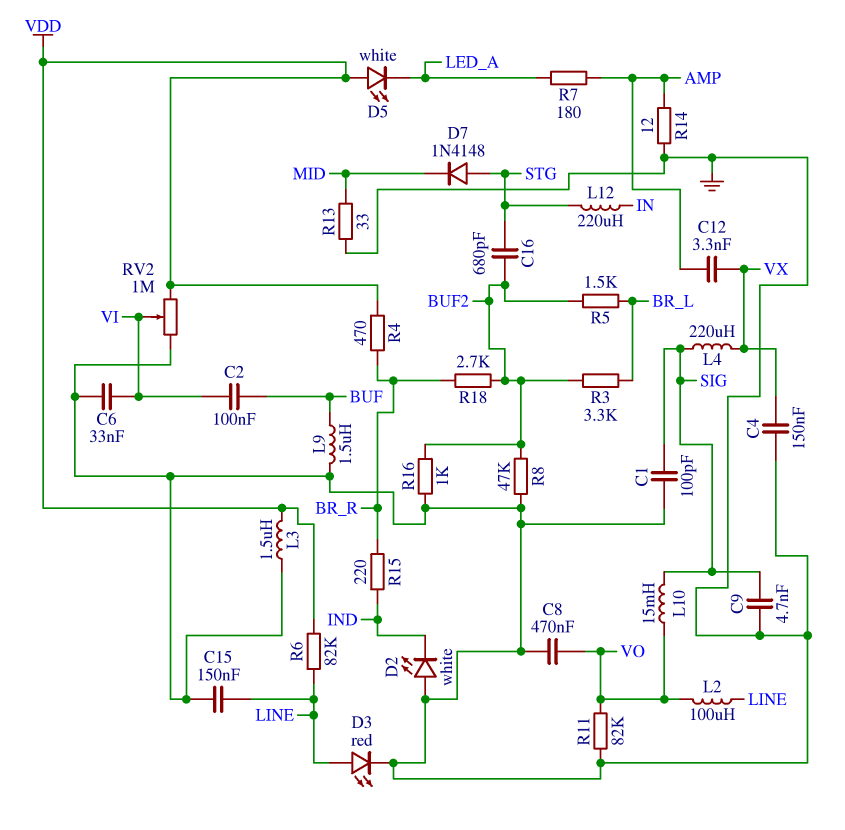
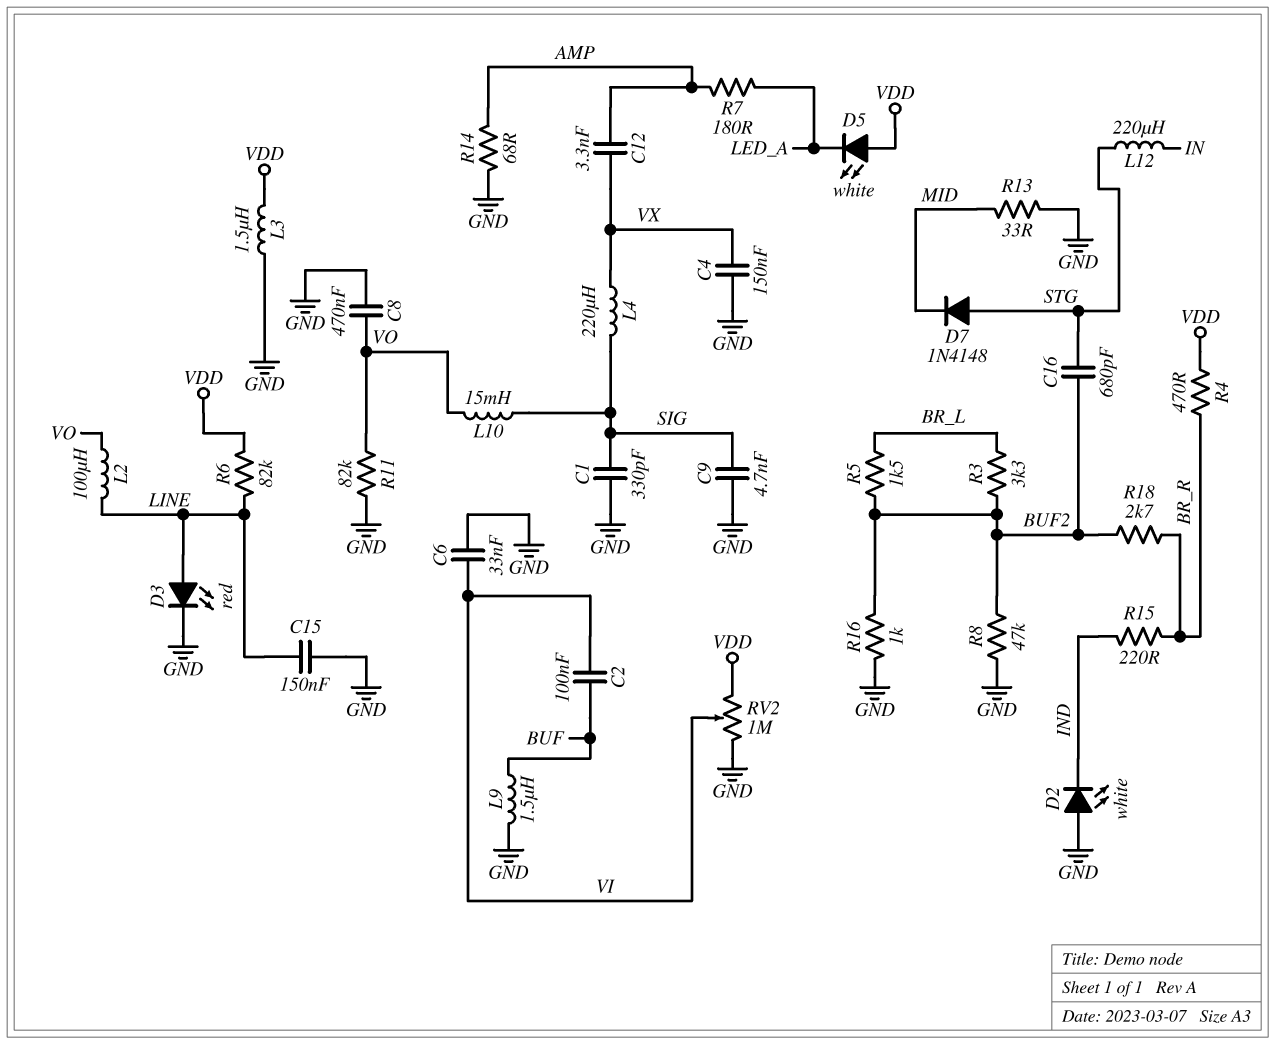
C1: 100pF (GND, SIG) -> 330pF (GND, SIG)
R14: 12 (AMP, GND) -> 68 (AMP, GND)

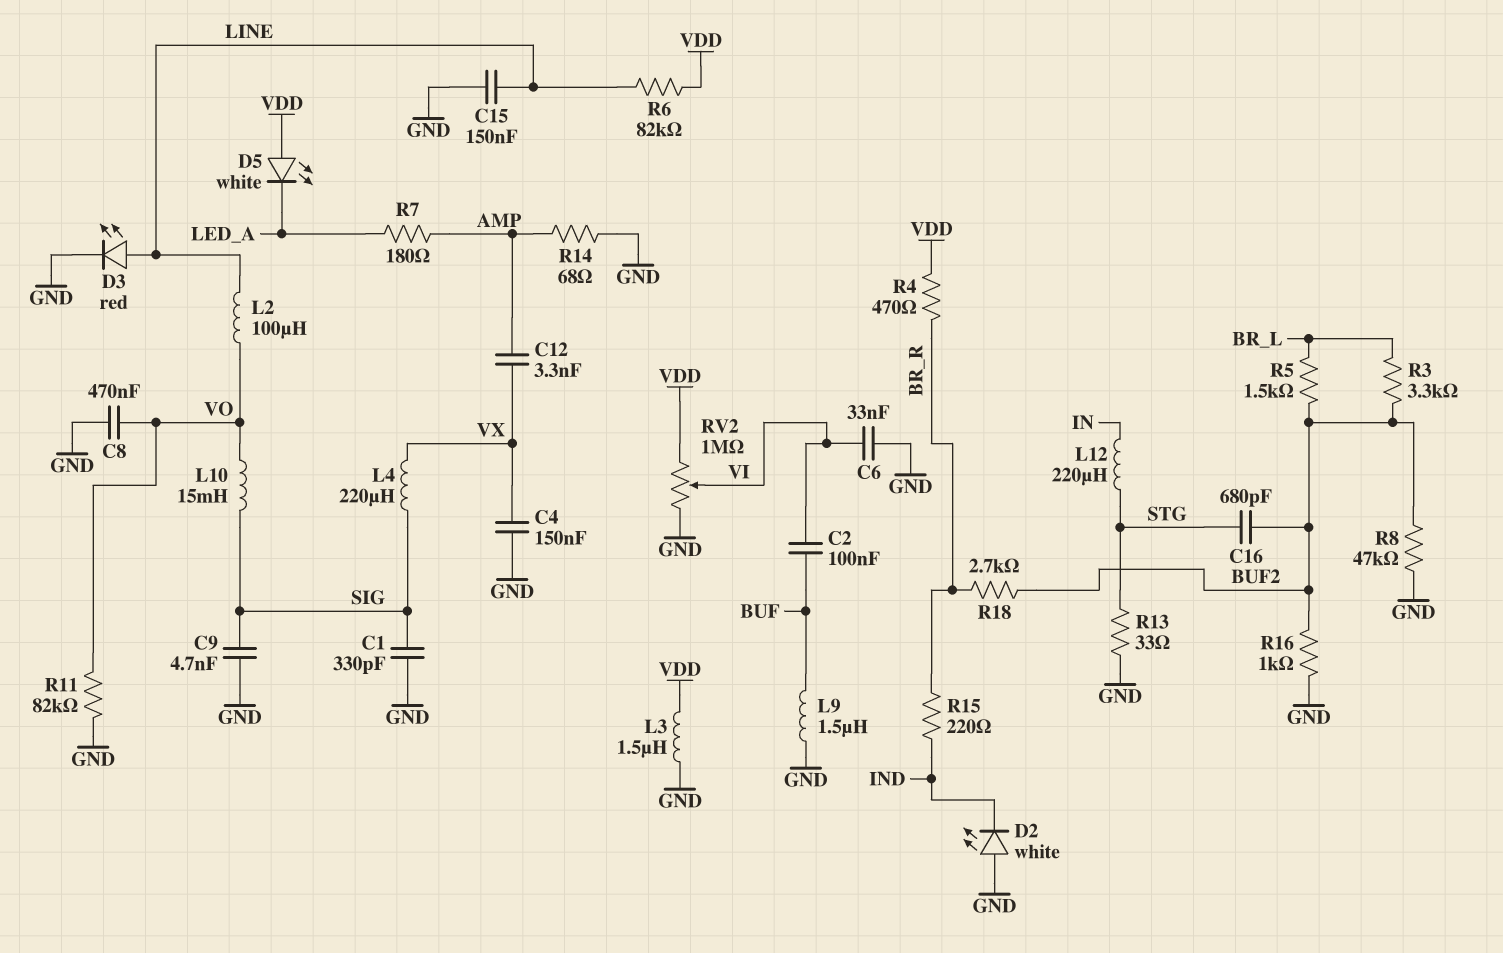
D7: diode 1N4148 (A STG, K MID) -> none
R13: 33 (GND, MID) -> 33 (GND, STG)

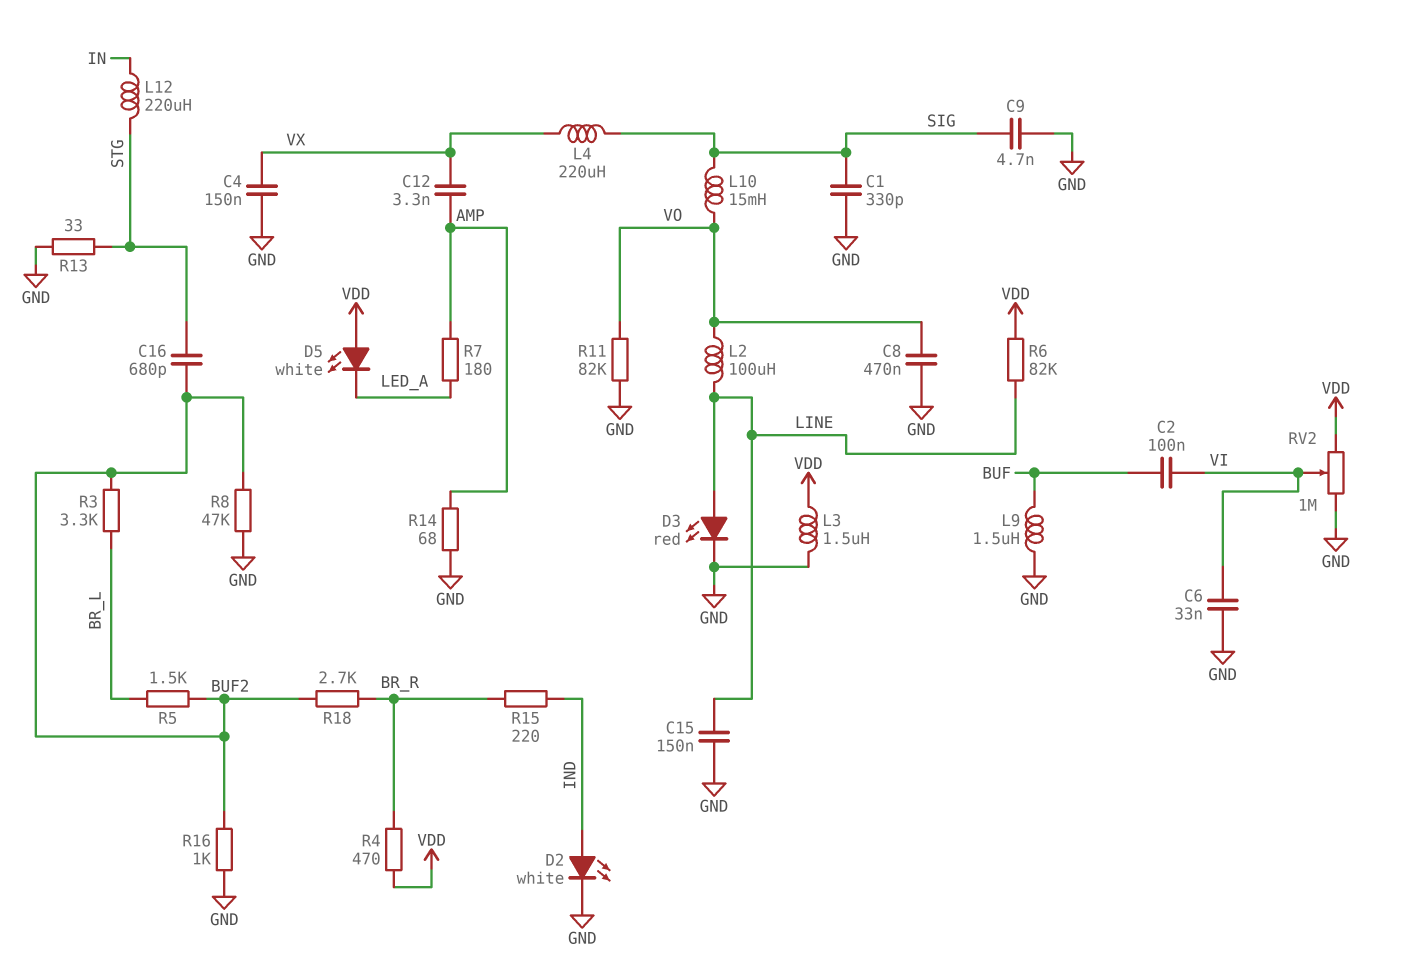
D2: LED white (A GND, K IND) -> LED white (A IND, K GND)

